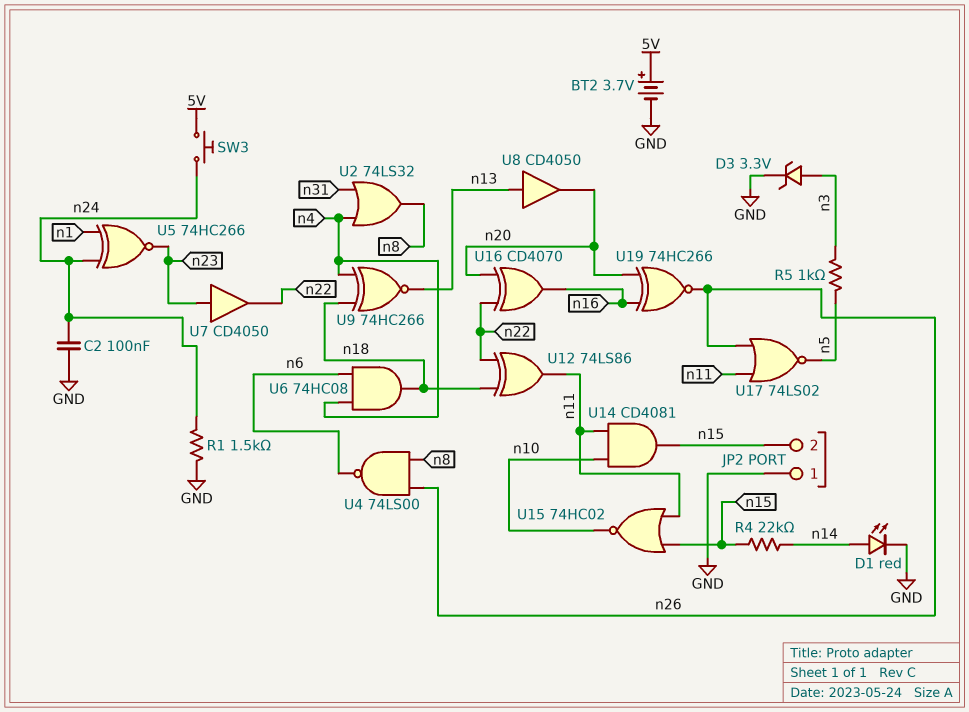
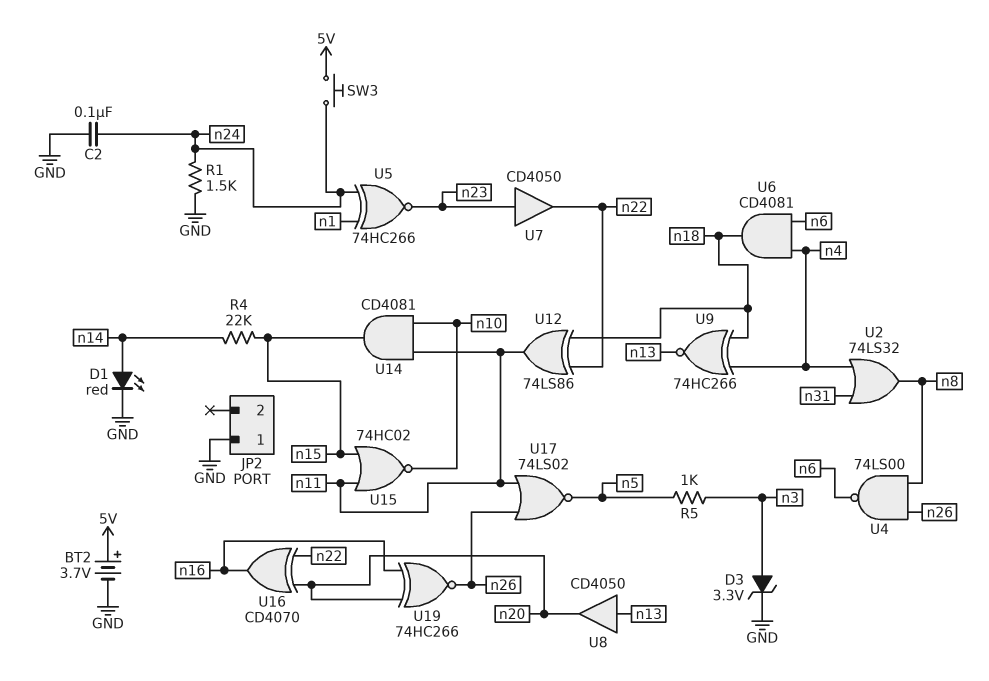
JP2 pin 2: n15 -> none
U6: AND 74HC08 (in n4, in n6, out n18) -> AND CD4081 (in n4, in n6, out n18)

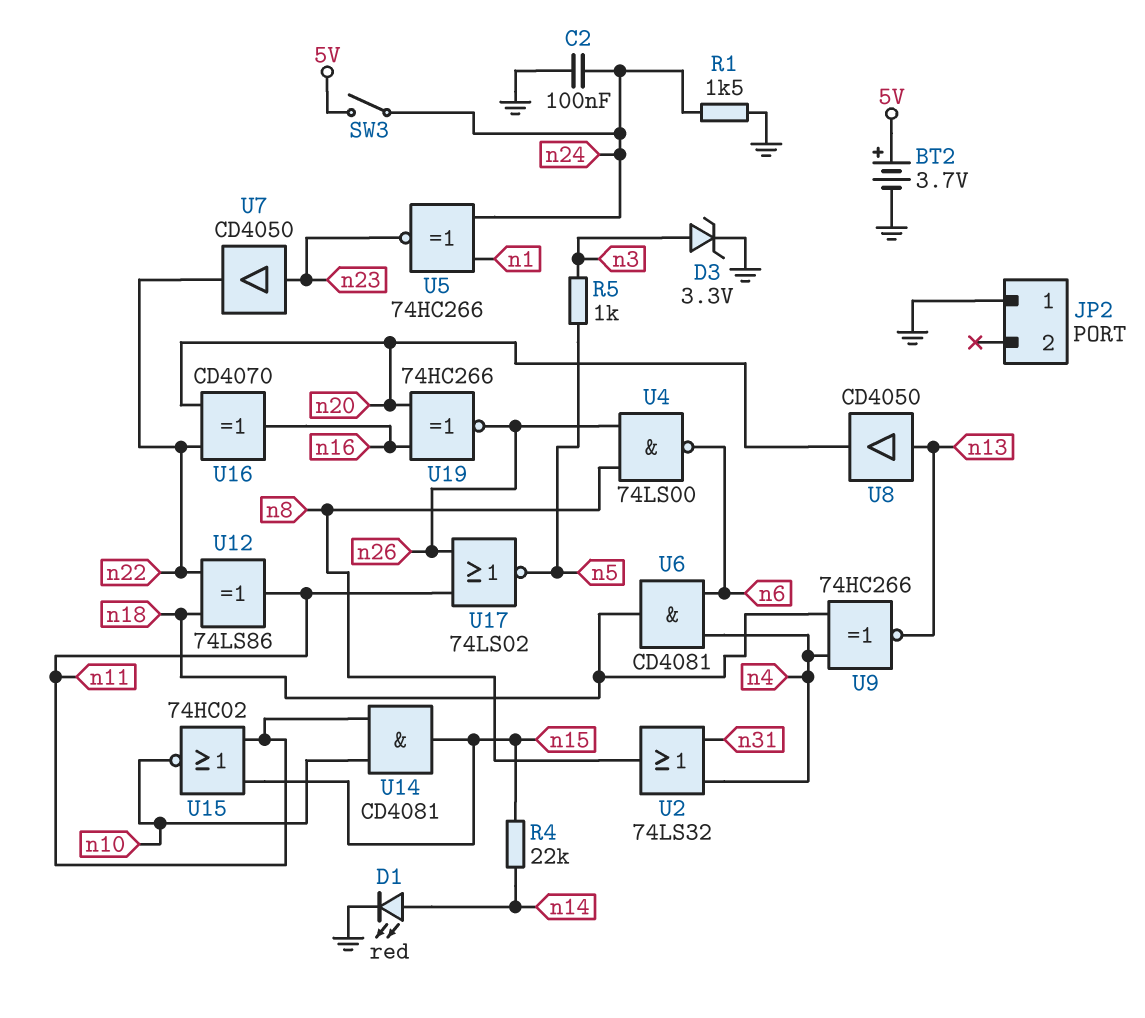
SW3: button (5V, n24) -> switch (5V, n24)

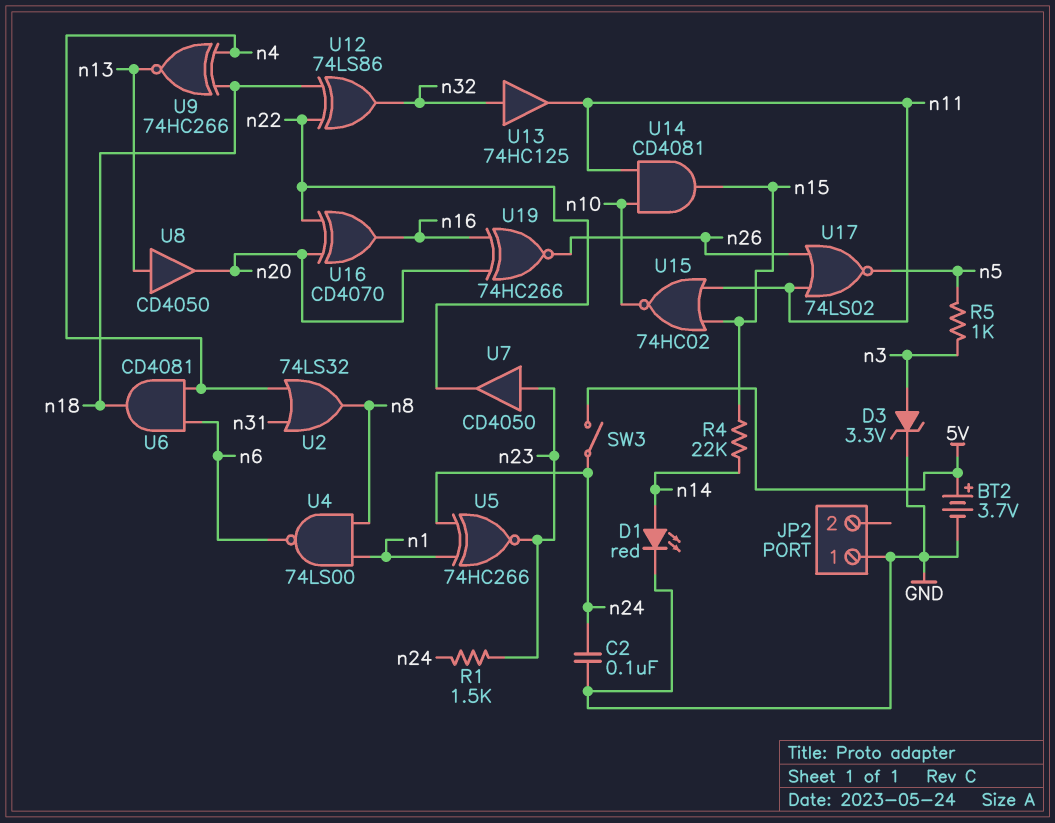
R1: 1.5k (GND, n24) -> 1.5k (n23, n24)
U4: NAND 74LS00 (in n8, in n26, out n6) -> NAND 74LS00 (in n1, in n8, out n6)
U12: XOR 74LS86 (in n18, in n22, out n11) -> XOR 74LS86 (in n18, in n22, out n32)
U13: none -> buffer 74HC125 (in n32, out n11)

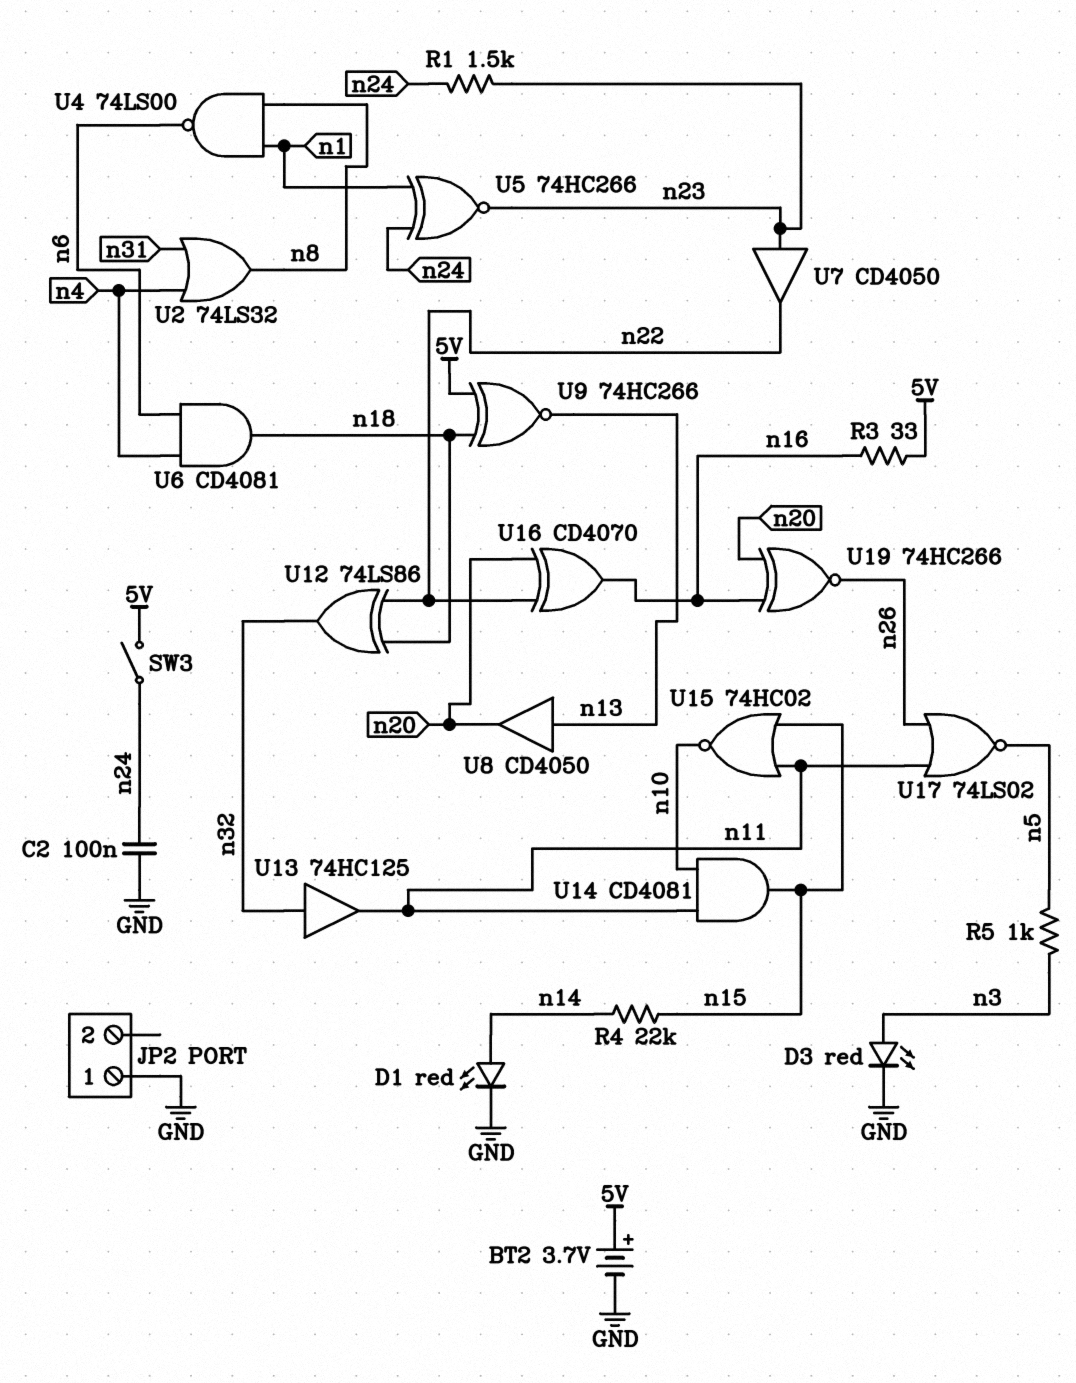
D3: zener 3.3V (A n3, K GND) -> LED red (A n3, K GND)
R3: none -> 33 (5V, n16)
U9: XNOR 74HC266 (in n4, in n18, out n13) -> XNOR 74HC266 (in 5V, in n18, out n13)

